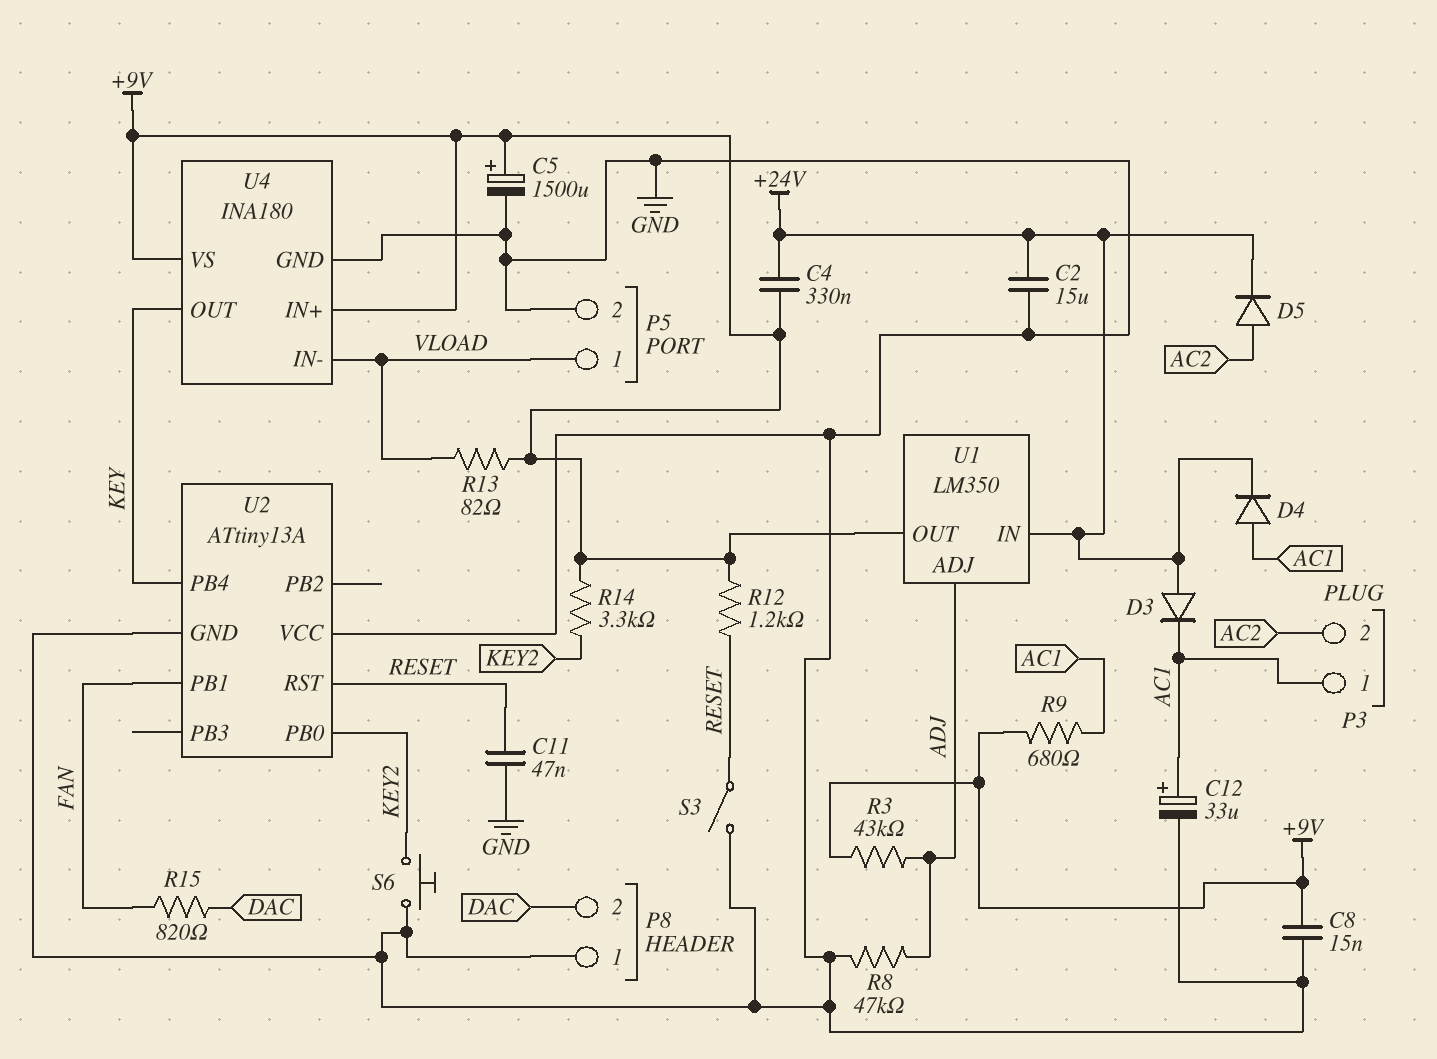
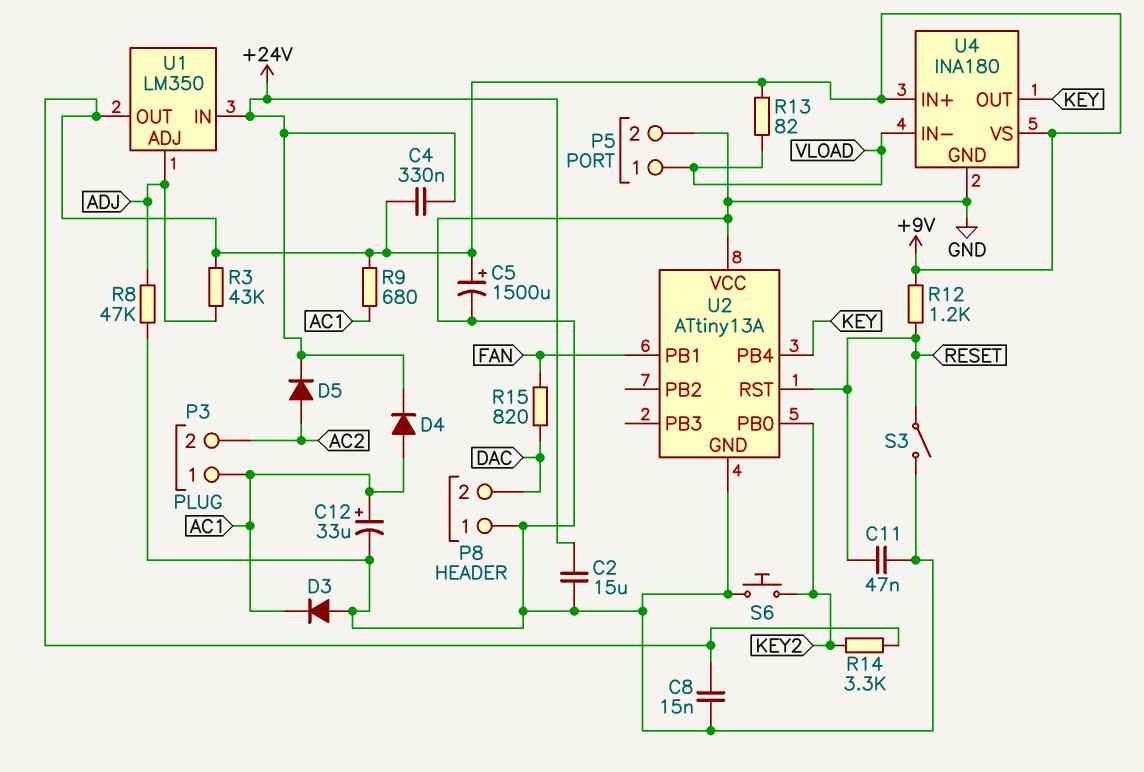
D3: diode (A +24V, K AC1) -> diode (A GND, K AC1)

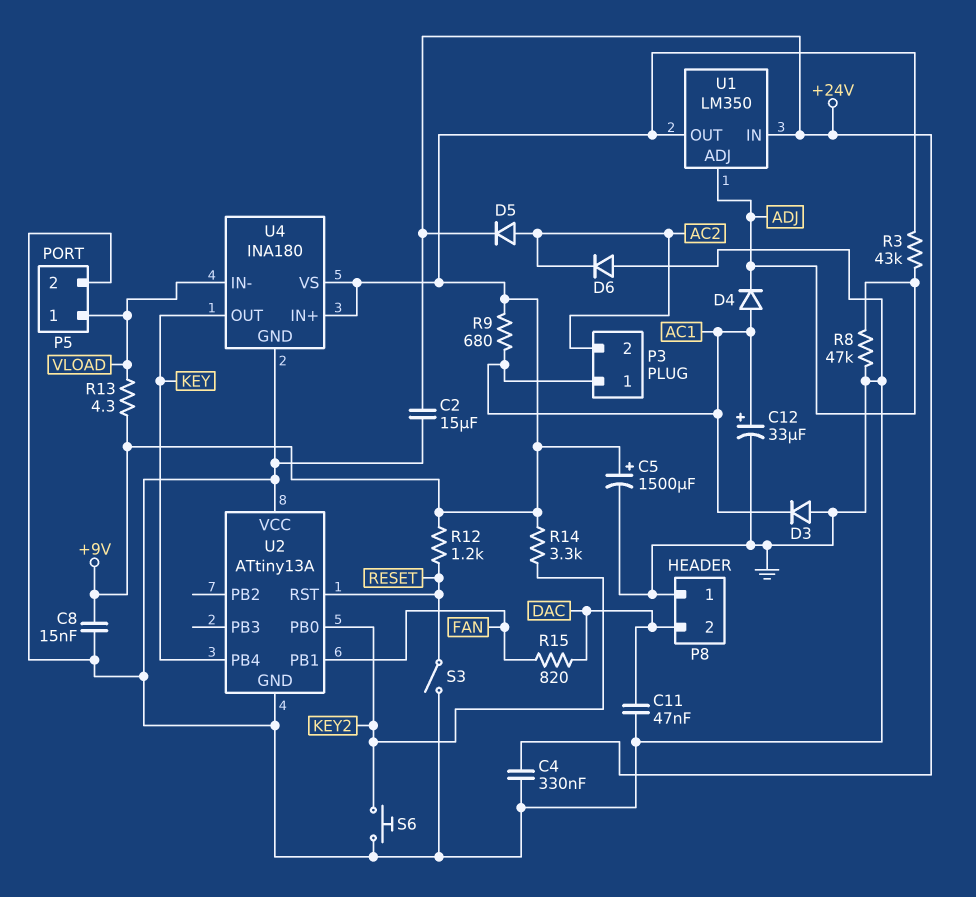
C4: 330nF (+9V, +24V) -> 330nF (+24V, GND)
C11: 47nF (GND, RESET) -> 47nF (DAC, GND)
D4: diode (A AC1, K +24V) -> diode (A AC1, K ADJ)
D6: none -> diode (A GND, K AC2)
R13: 82 (+9V, VLOAD) -> 4.3 (+9V, VLOAD)

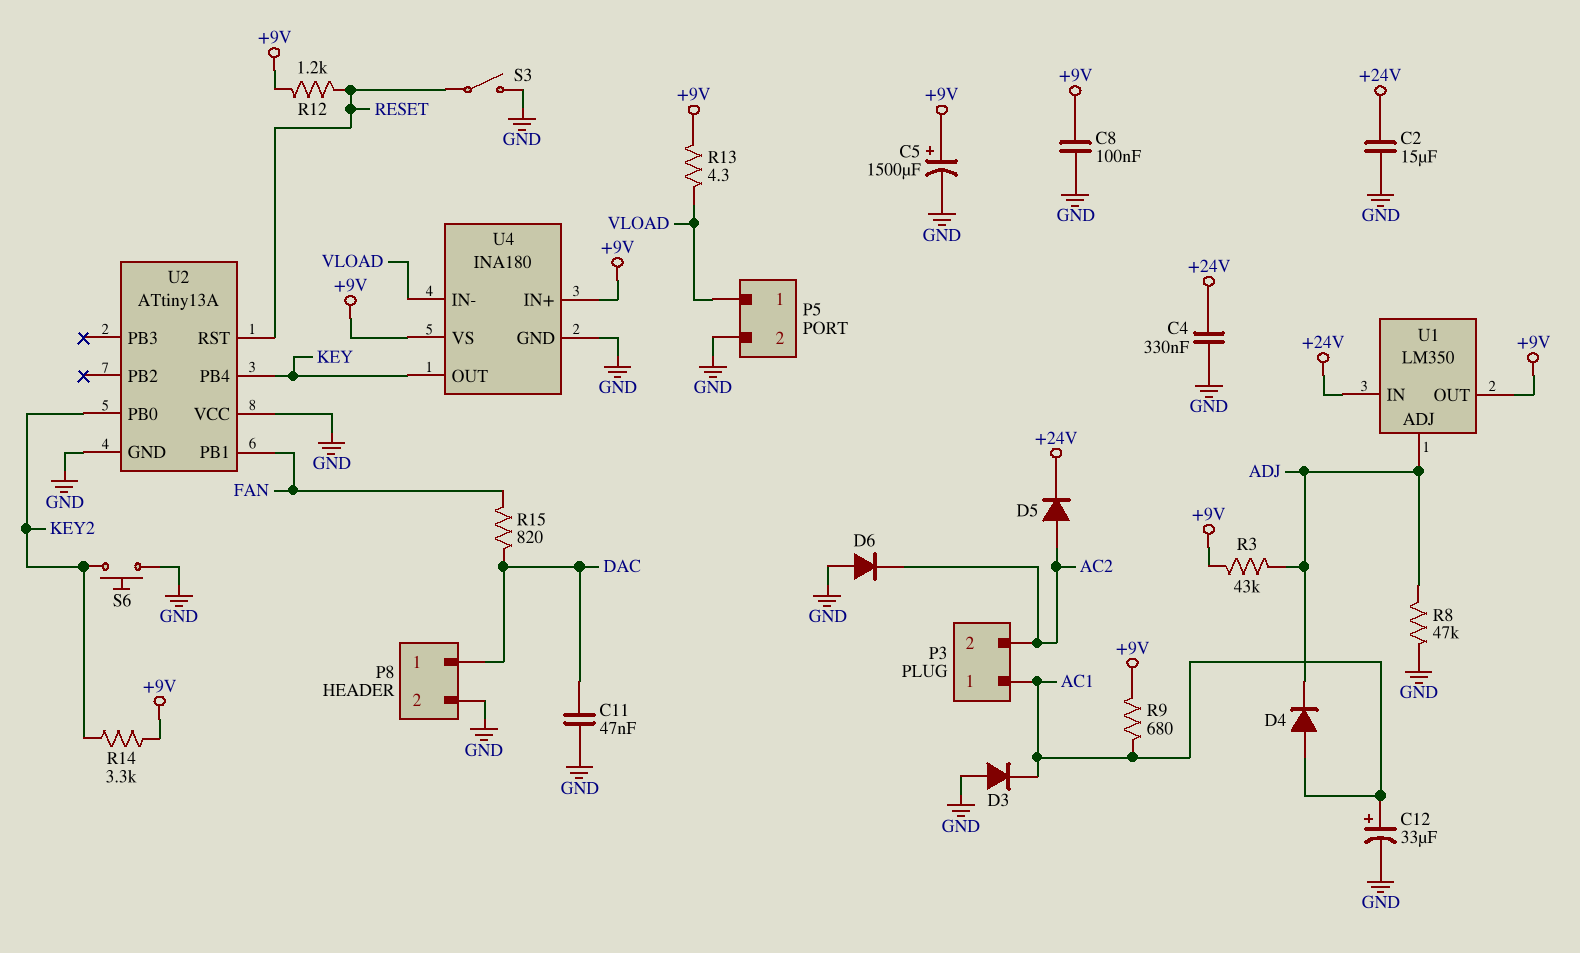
C8: 15nF (+9V, GND) -> 100nF (+9V, GND)
P8 pin 1: GND -> DAC
P8 pin 2: DAC -> GND

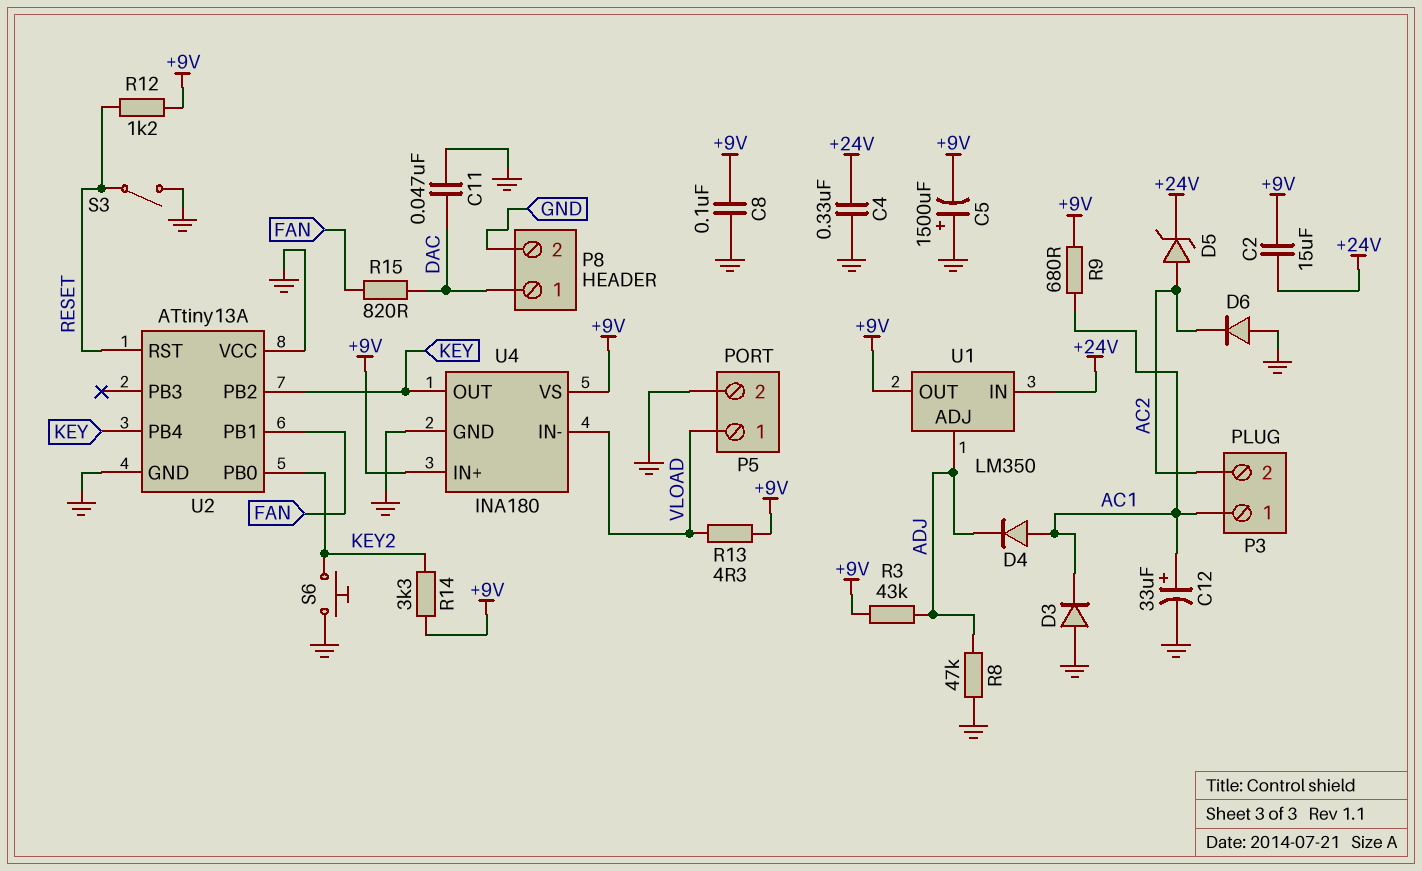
C2: 15uF (+24V, GND) -> 15uF (+9V, +24V)
C5: 1500uF (plus +9V, minus GND) -> 1500uF (plus GND, minus +9V)
D5: diode (A AC2, K +24V) -> zener (A AC2, K +24V)
U2 pin PB2: none -> KEY

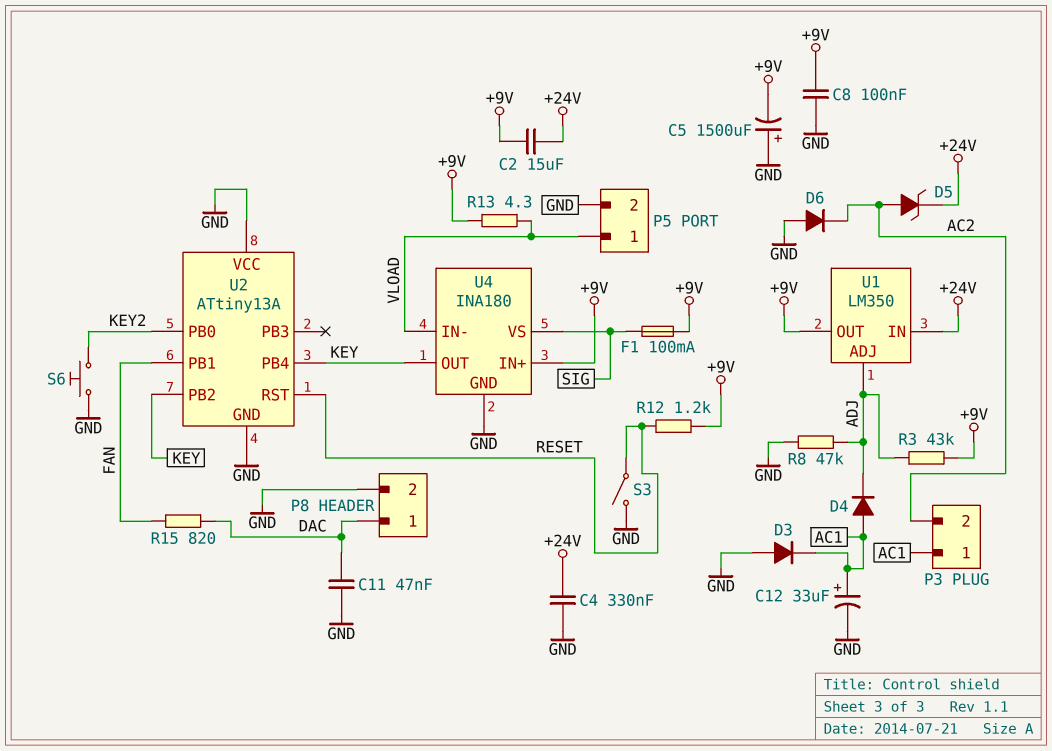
F1: none -> 100mA (+9V, SIG)
R9: 680 (+9V, AC1) -> none
R14: 3.3k (+9V, KEY2) -> none
U4 pin VS: +9V -> SIG

